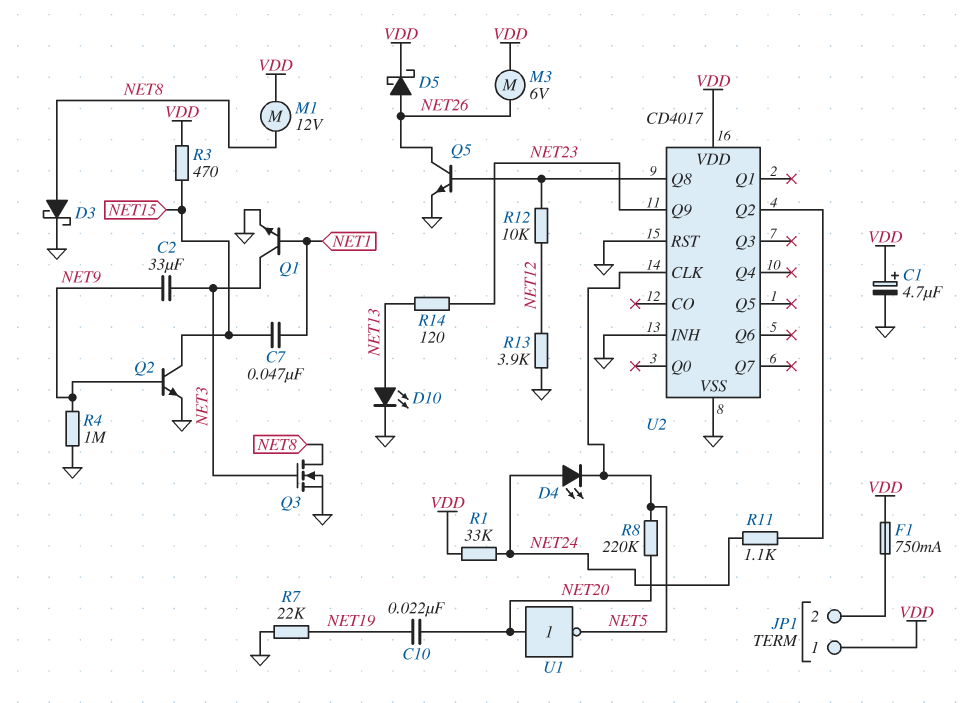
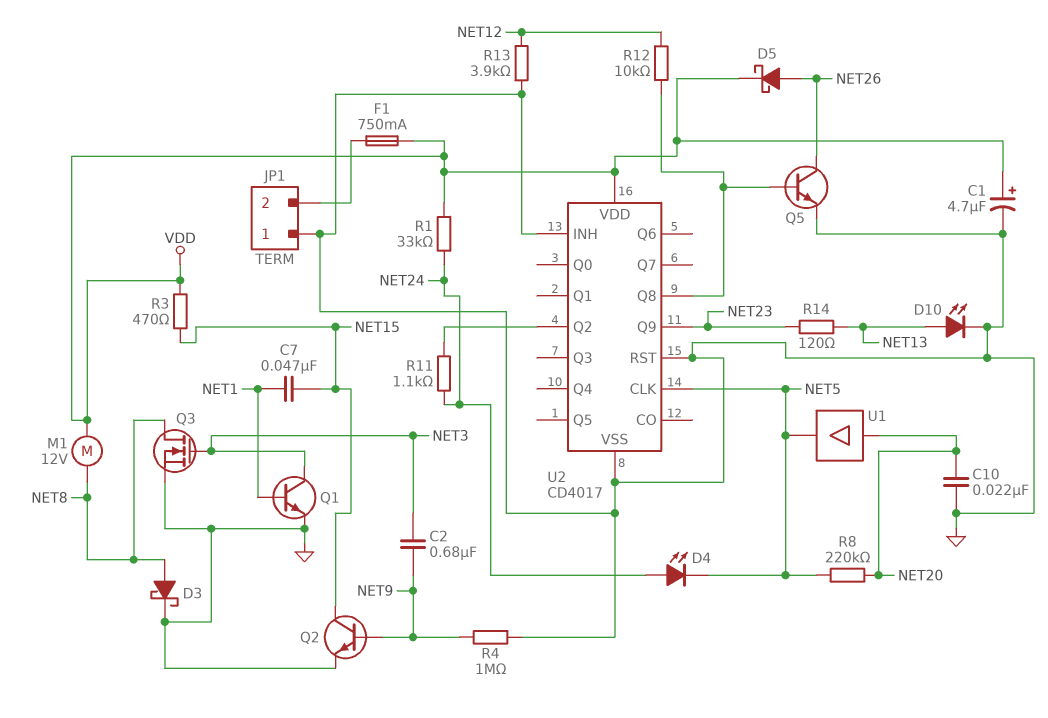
C2: 33uF (NET3, NET9) -> 680nF (NET3, NET9)
C10: 22nF (NET19, NET20) -> 22nF (GND, NET20)
JP1 pin 1: VDD -> GND
M3: motor 6V (NET26, VDD) -> none
R7: 22k (GND, NET19) -> none
U1: NOT (in NET20, out NET5) -> buffer (in NET20, out NET5)

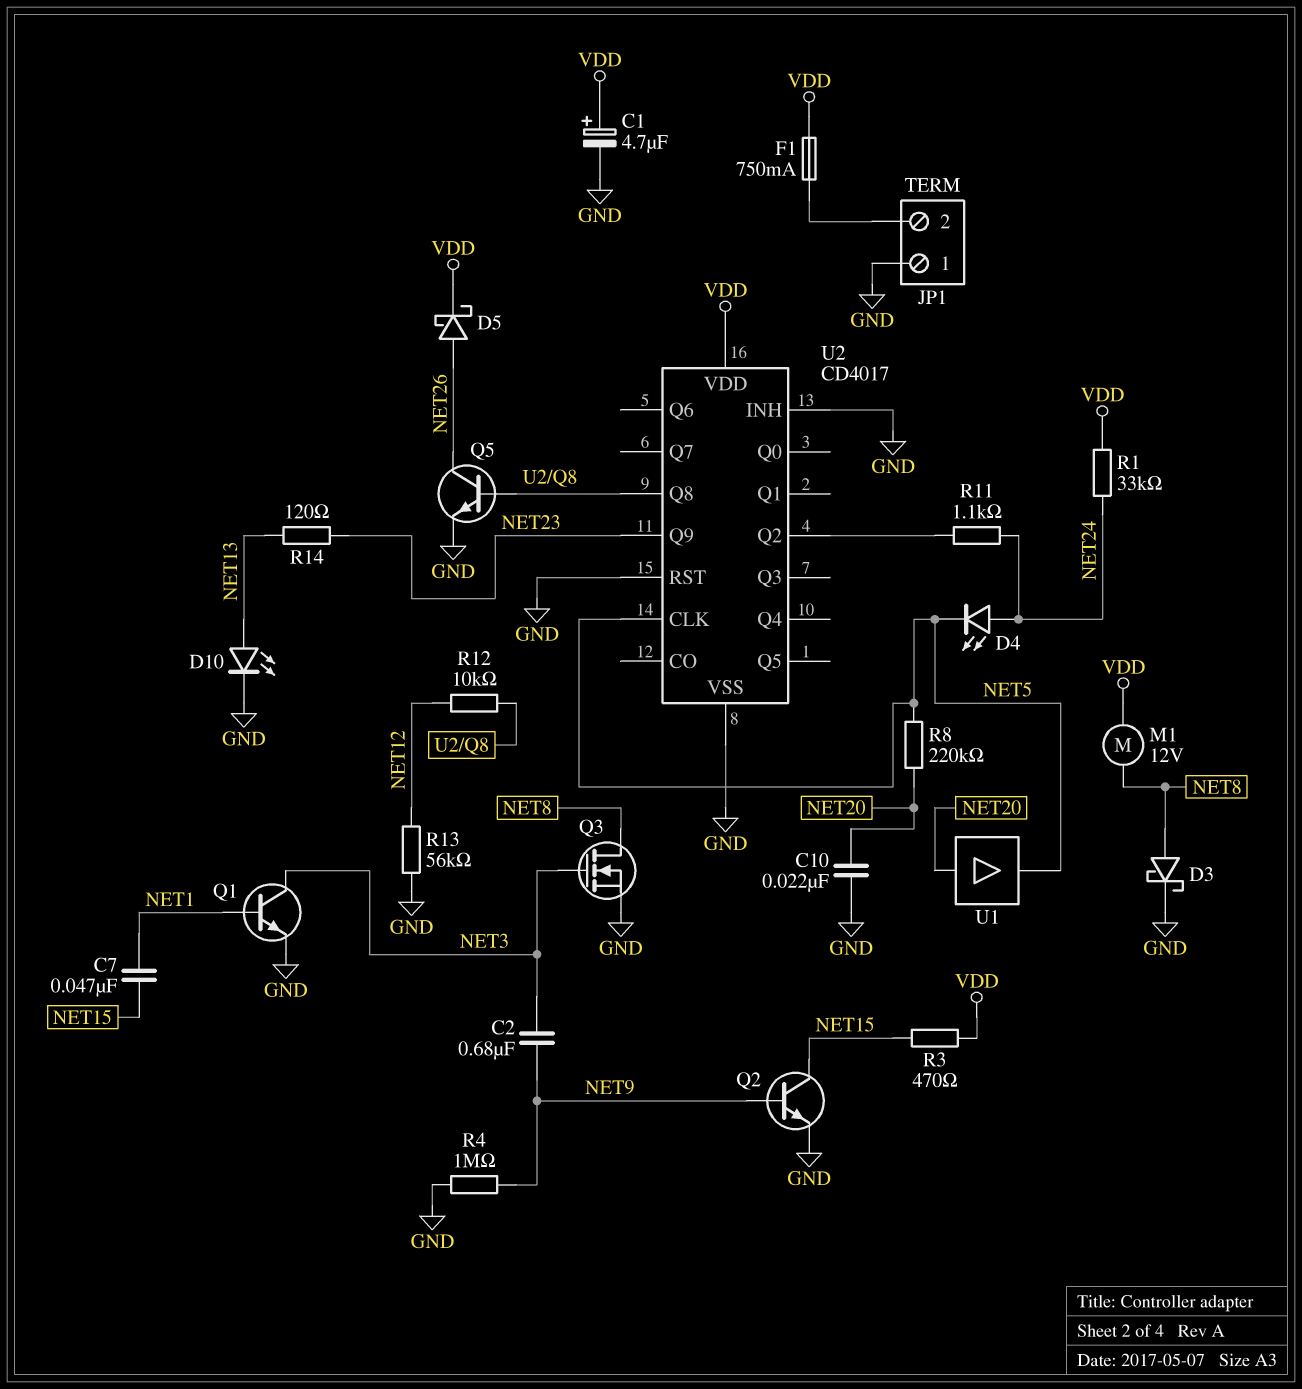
R13: 3.9k (GND, NET12) -> 56k (GND, NET12)

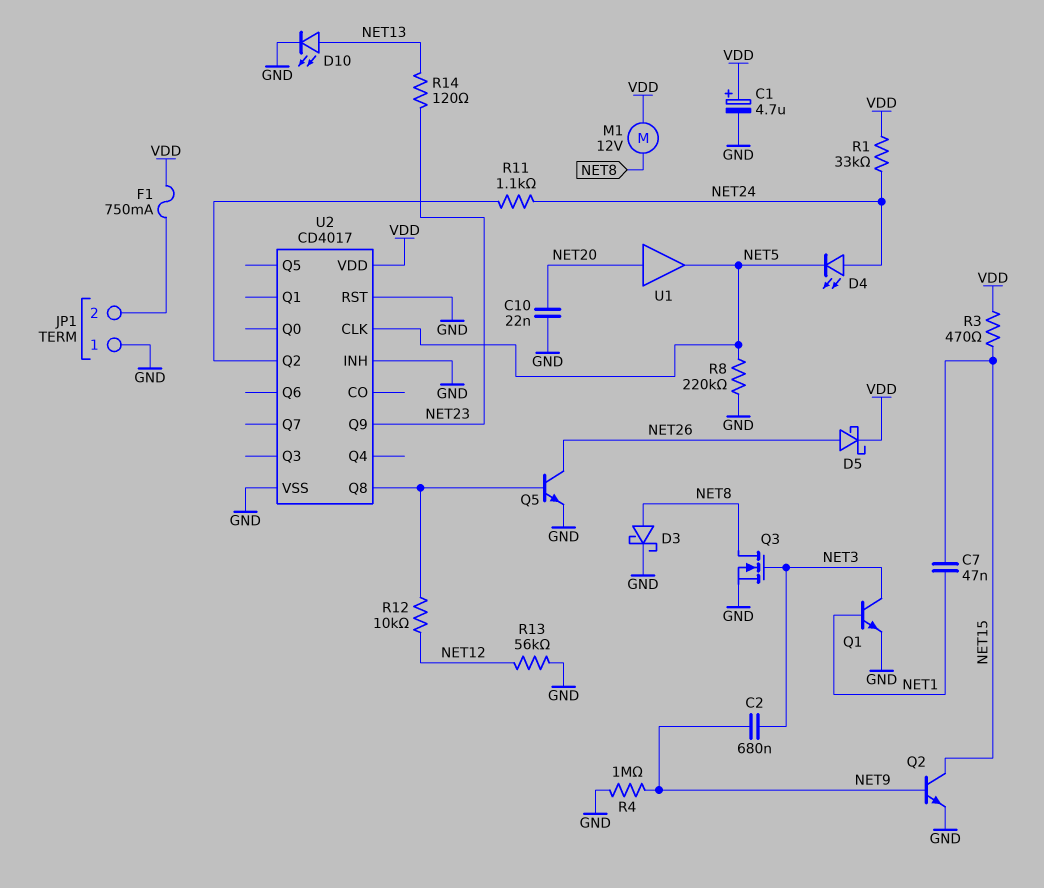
R8: 220k (NET5, NET20) -> 220k (GND, NET5)

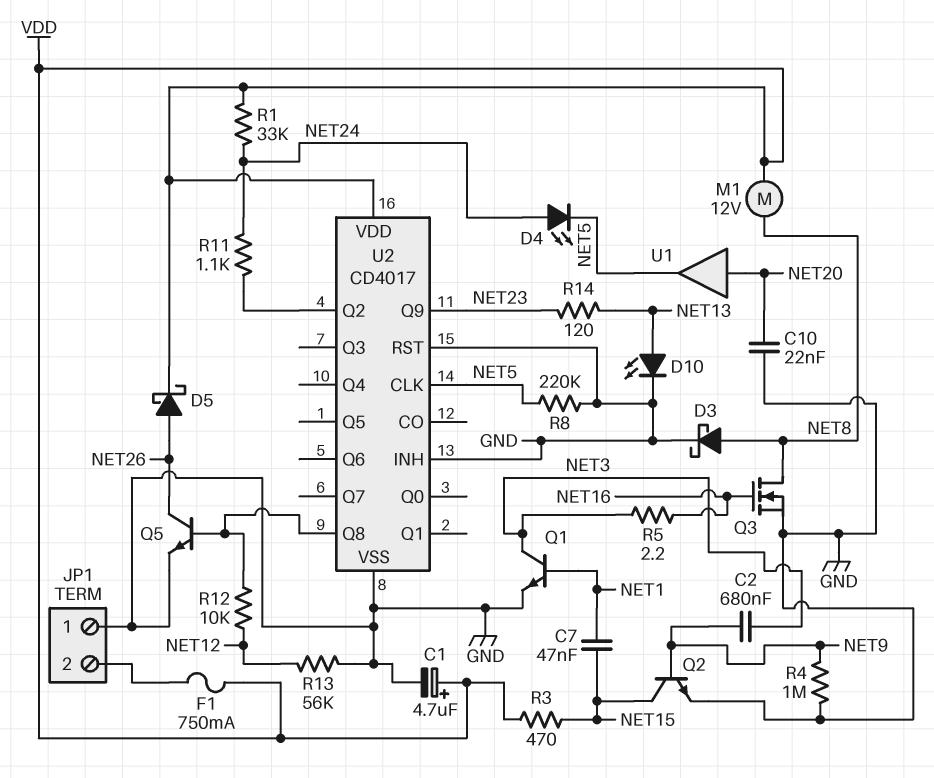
Q3: NMOS (G NET3, D NET8, S GND) -> NMOS (G NET16, D NET8, S GND)
R5: none -> 2.2 (NET3, NET16)

